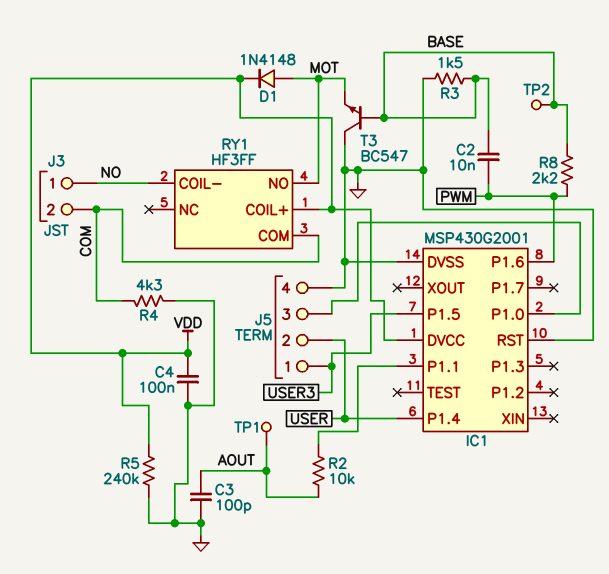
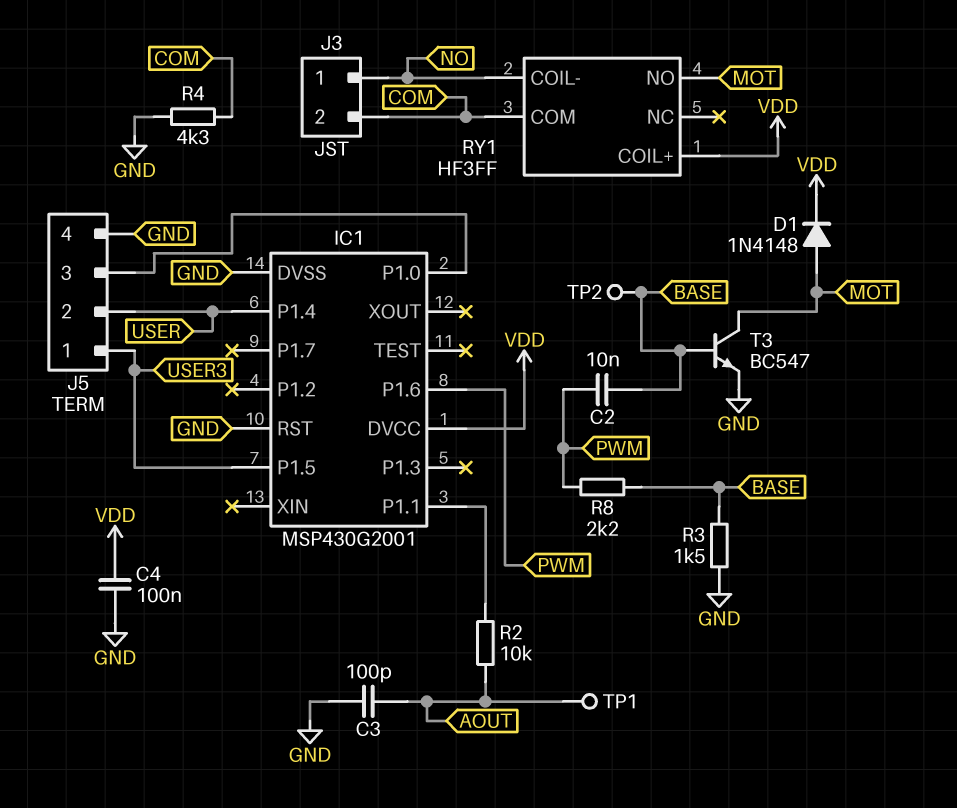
R5: 240k (GND, VDD) -> none
T3: NPN BC547 (B BASE, C GND, E MOT) -> NPN BC547 (B BASE, C MOT, E GND)

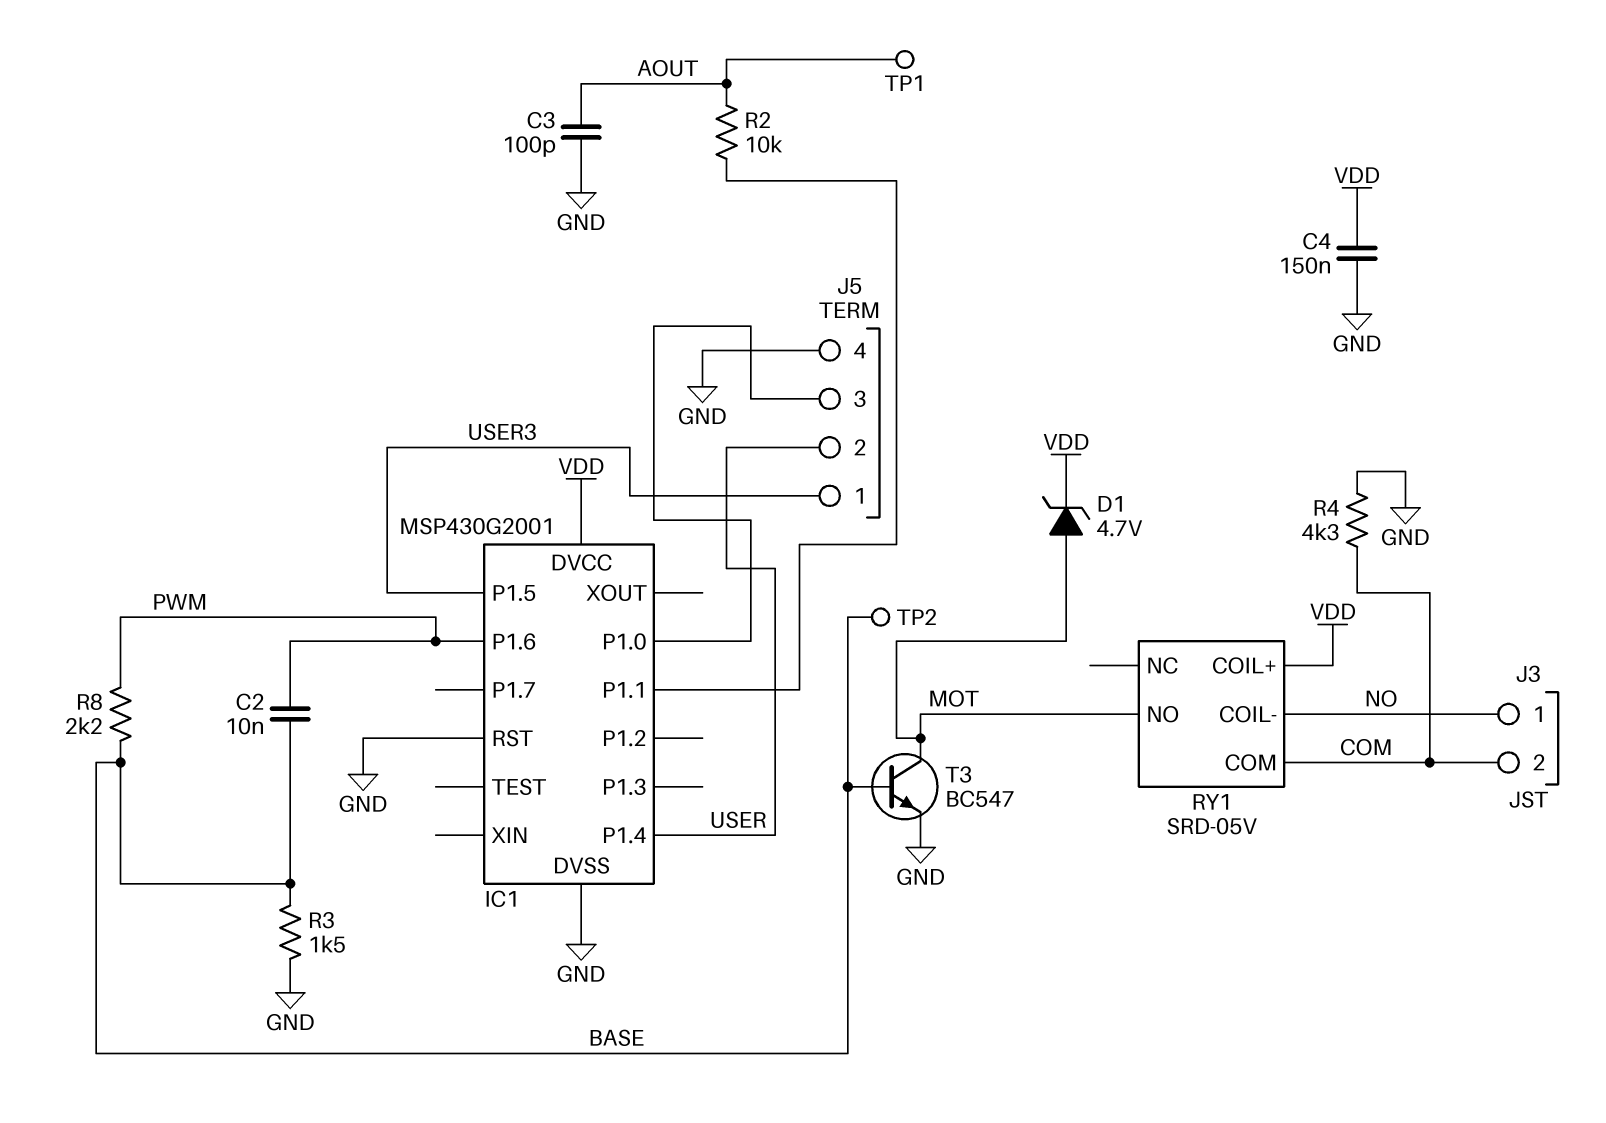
C4: 100nF (GND, VDD) -> 150nF (GND, VDD)
D1: diode 1N4148 (A MOT, K VDD) -> zener 4.7V (A MOT, K VDD)
RY1: HF3FF -> SRD-05V

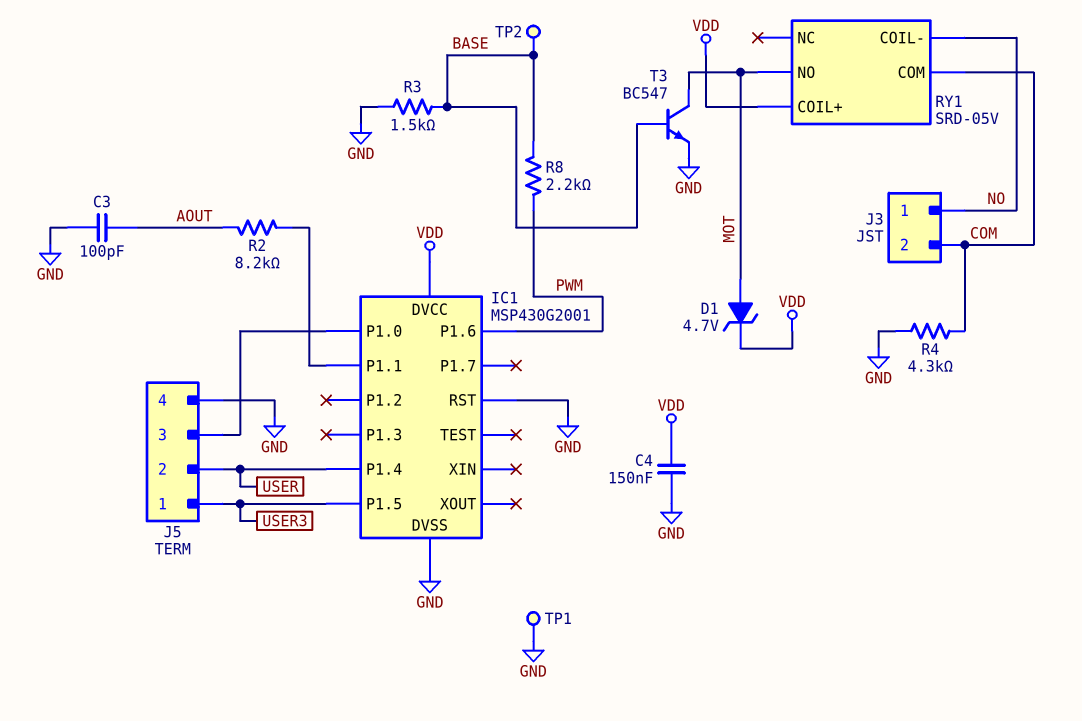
C2: 10nF (BASE, PWM) -> none
R2: 10k (AOUT, IC1/P1.1) -> 8.2k (AOUT, IC1/P1.1)
TP1: test point (AOUT) -> test point (GND)

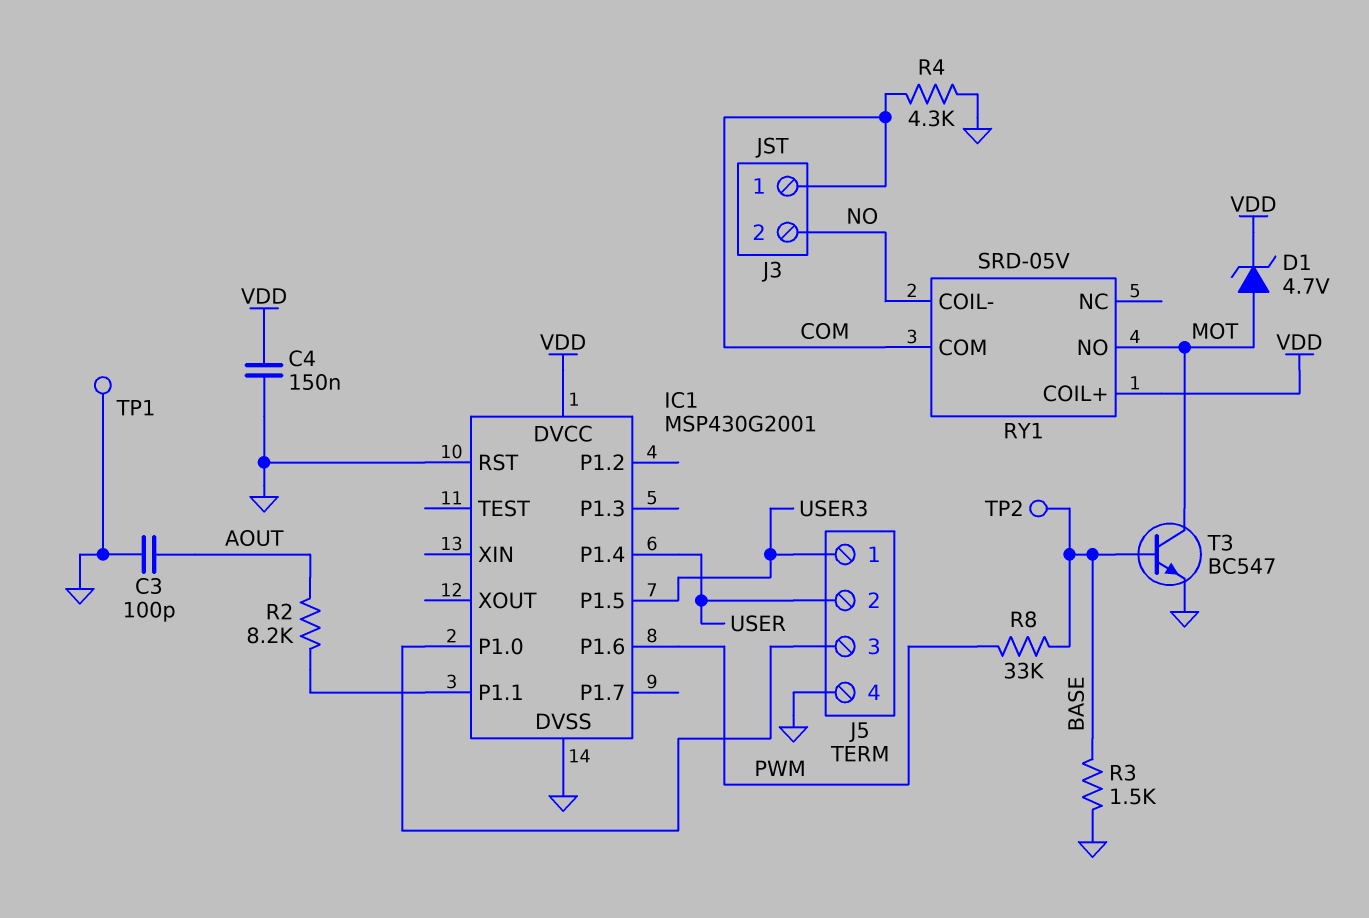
J3 pin 1: NO -> COM
J3 pin 2: COM -> NO
R8: 2.2k (BASE, PWM) -> 33k (BASE, PWM)

